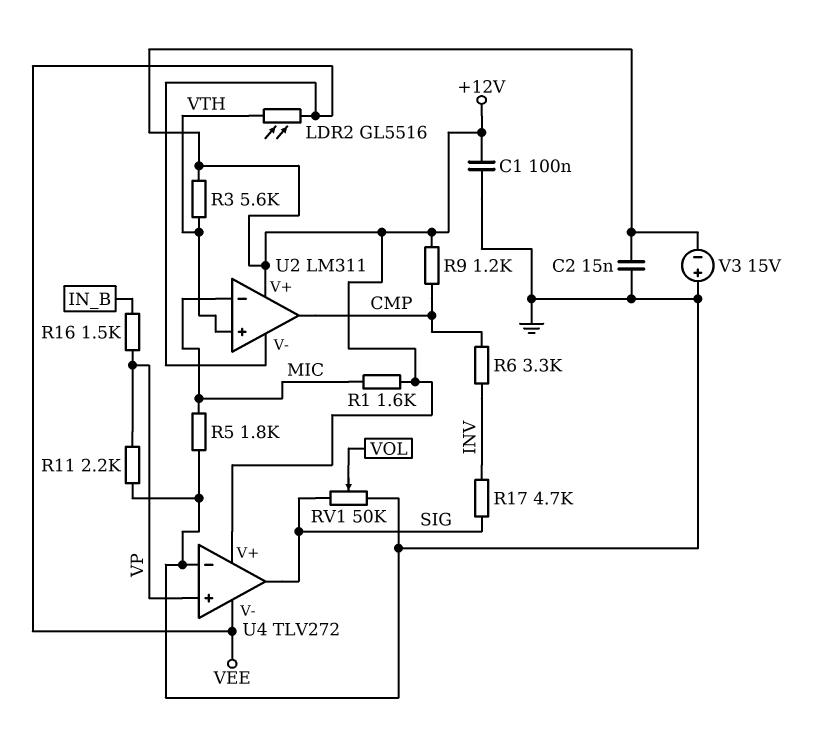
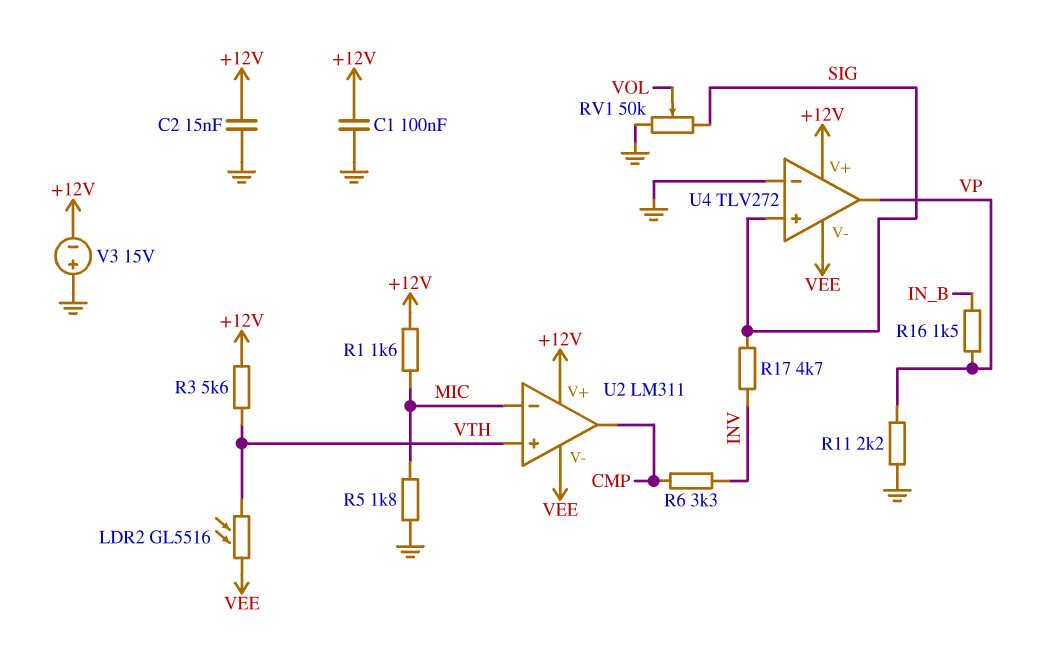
R9: 1.2k (+12V, CMP) -> none
U4 pin in+: VP -> SIG
U4 pin out: SIG -> VP

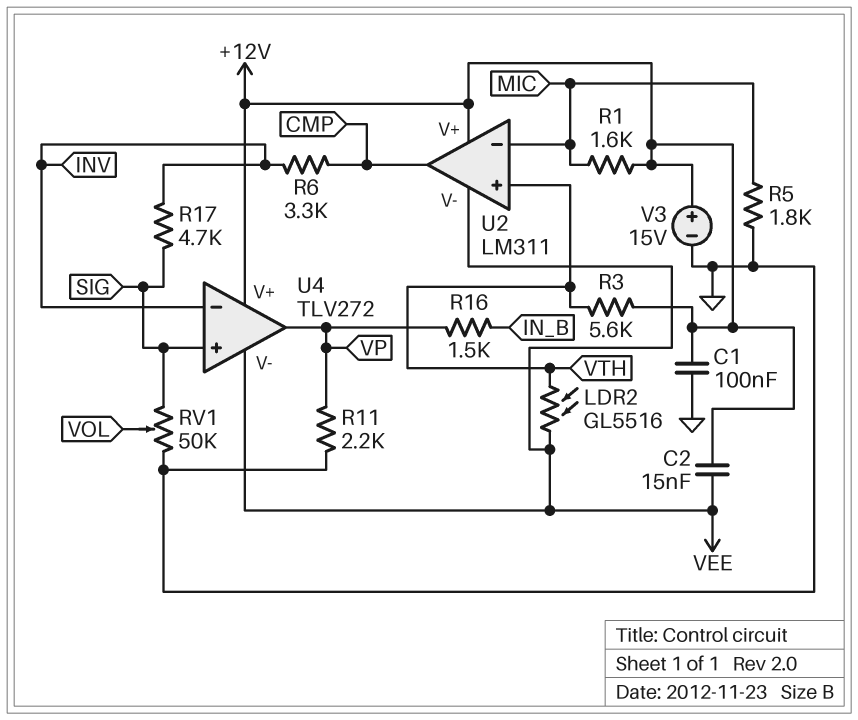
C2: 15nF (+12V, GND) -> 15nF (+12V, VEE)
U4 pin in-: GND -> INV
V3: 15V (plus GND, minus +12V) -> 15V (plus +12V, minus GND)

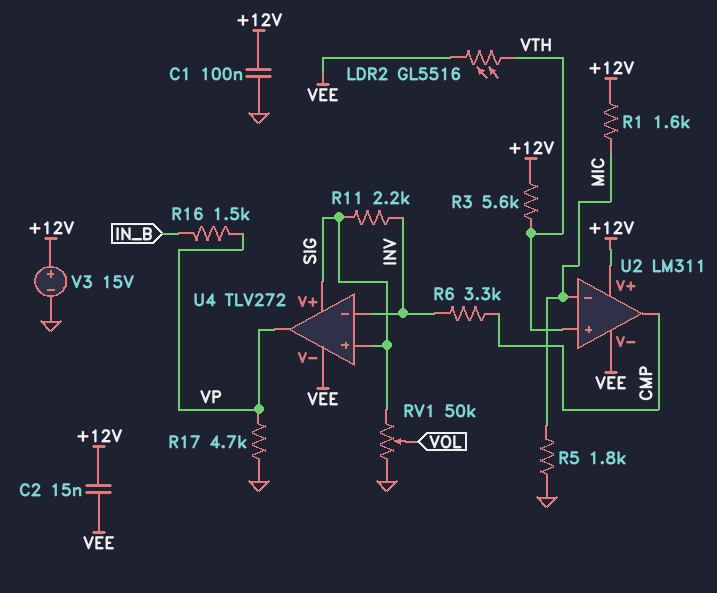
R11: 2.2k (GND, VP) -> 2.2k (INV, SIG)
R17: 4.7k (INV, SIG) -> 4.7k (GND, VP)
U4 pin V+: +12V -> SIG

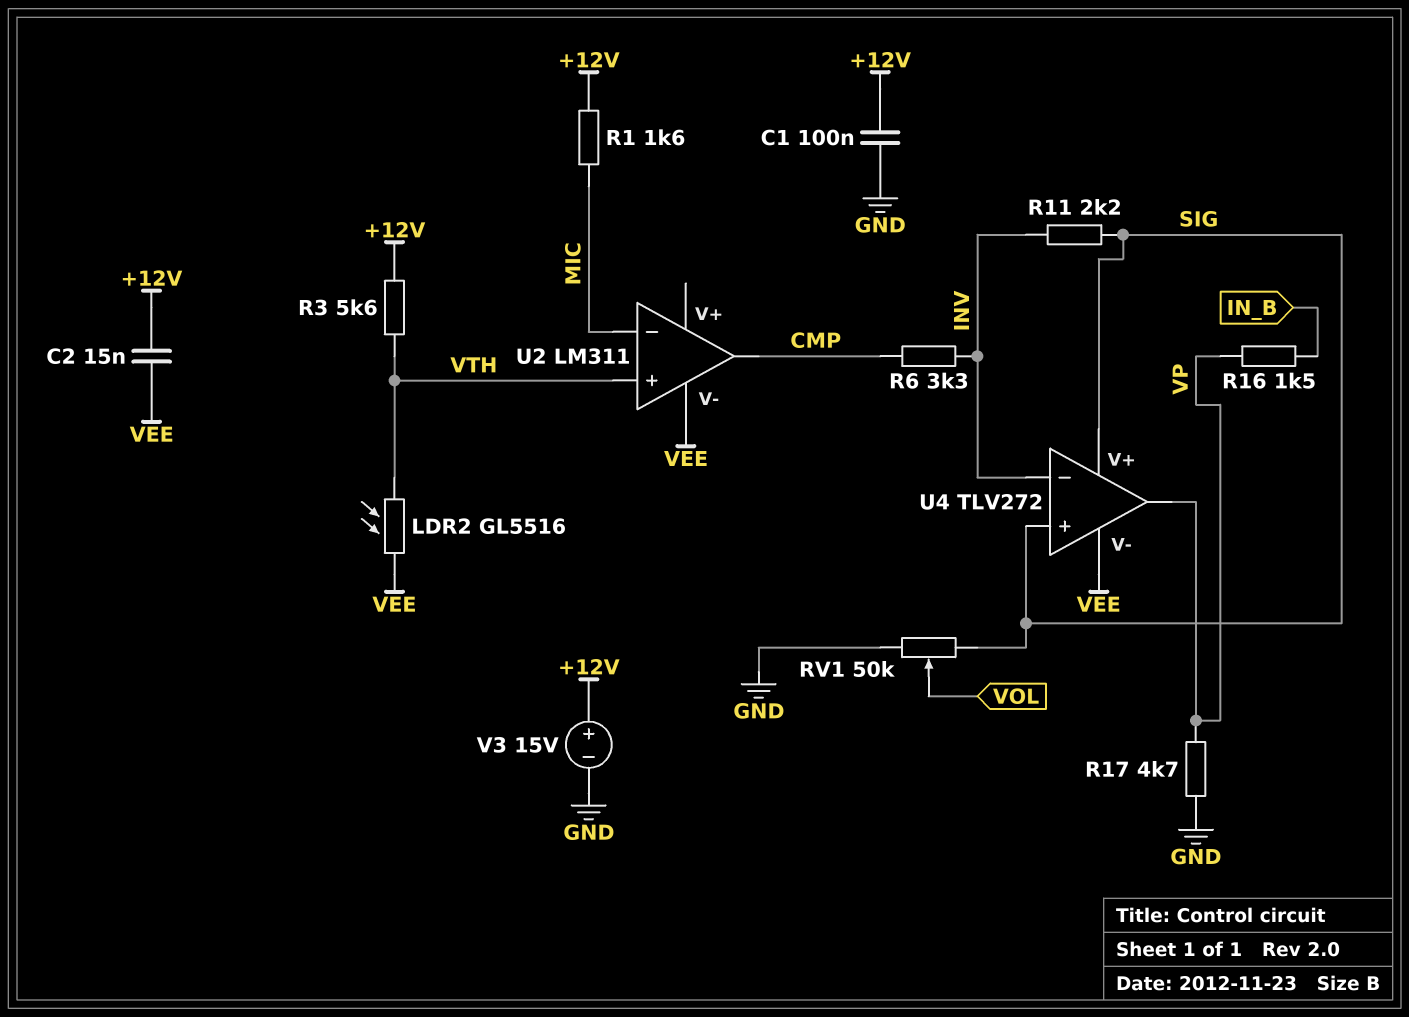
R5: 1.8k (GND, MIC) -> none
U2 pin V+: +12V -> none

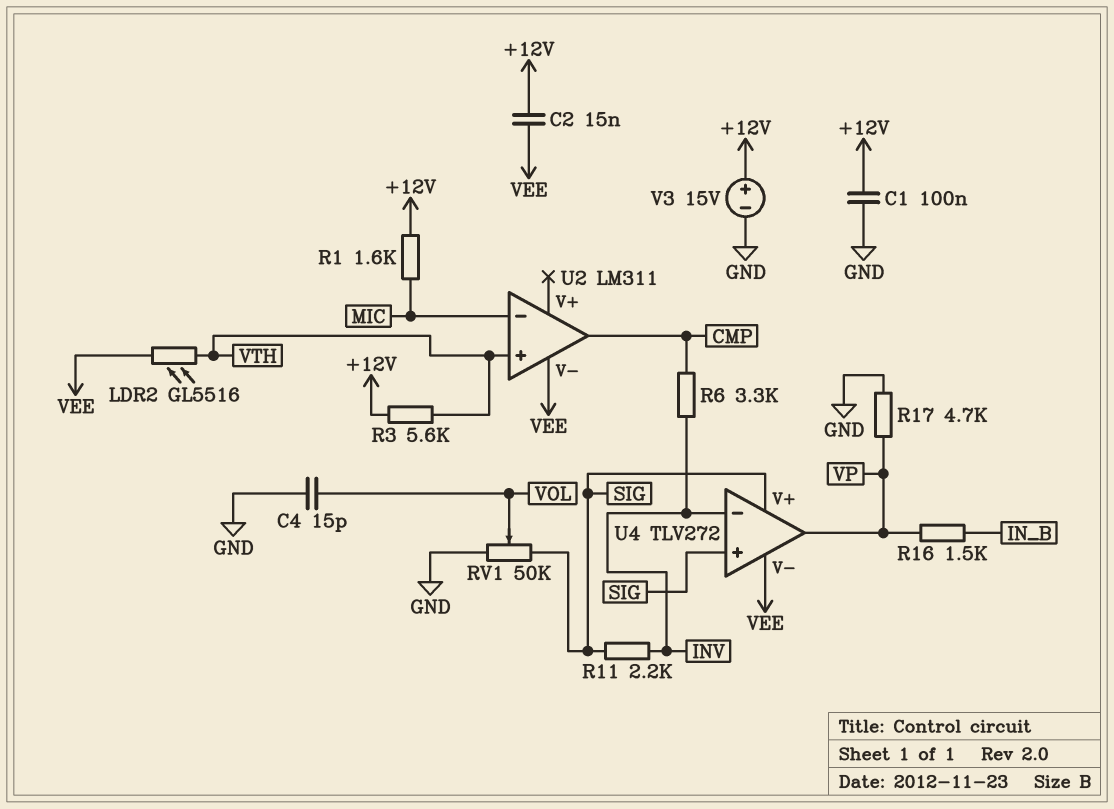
C4: none -> 15pF (GND, VOL)

